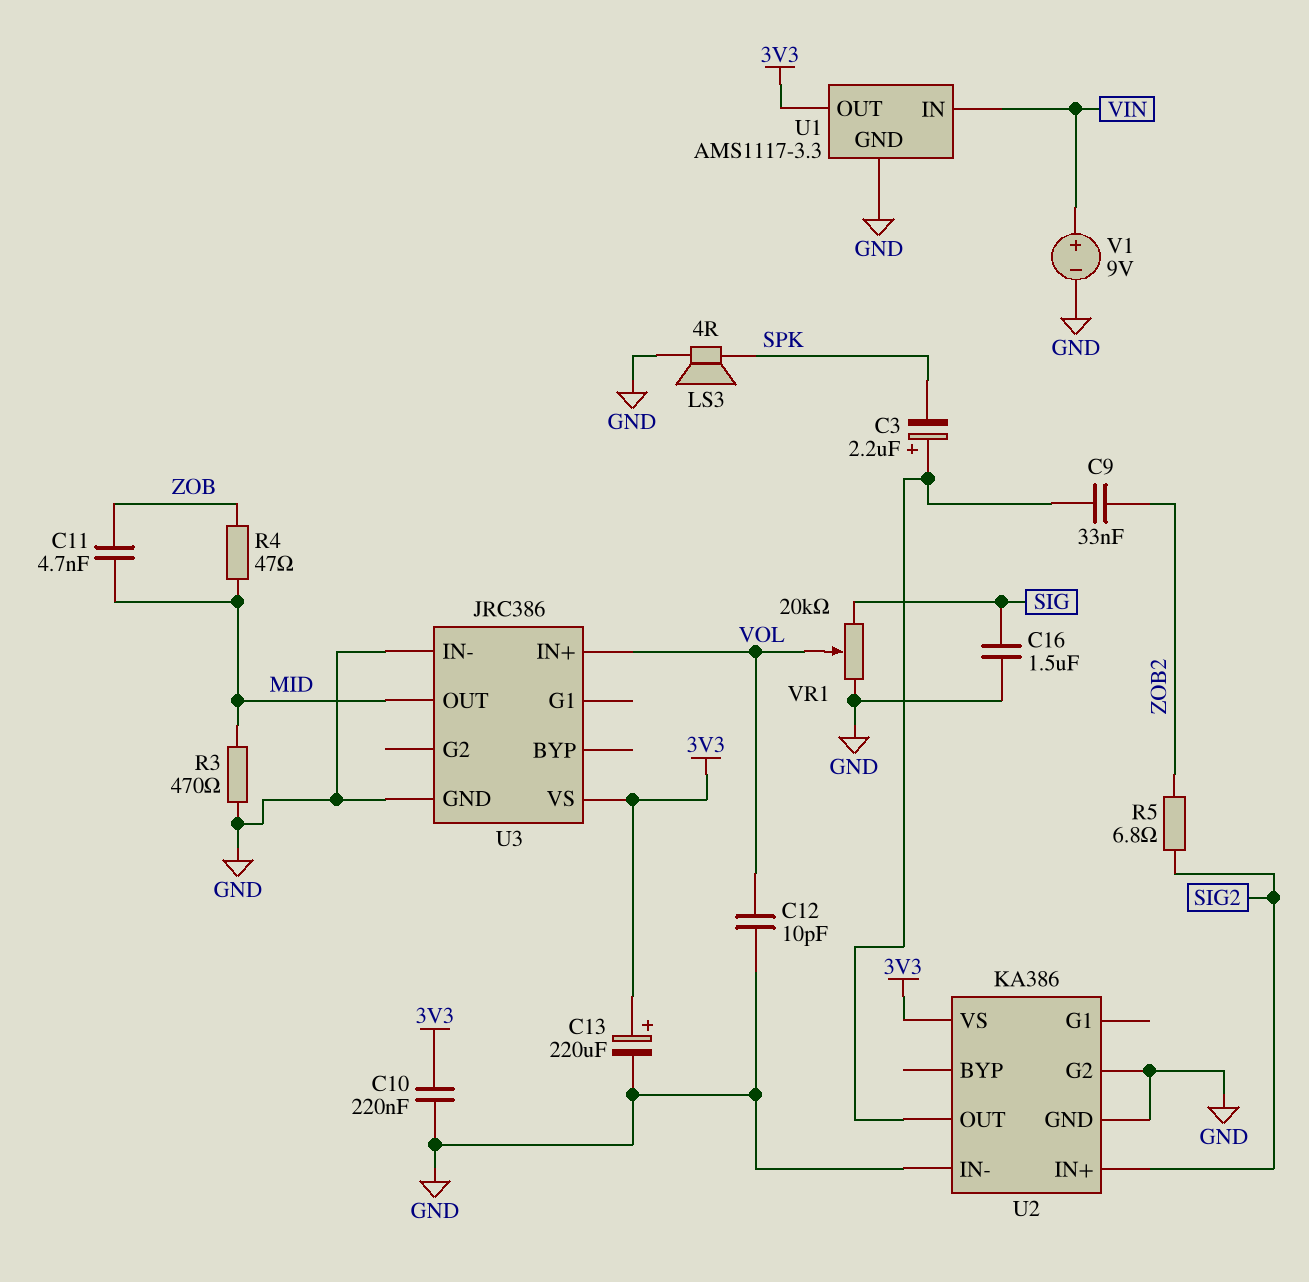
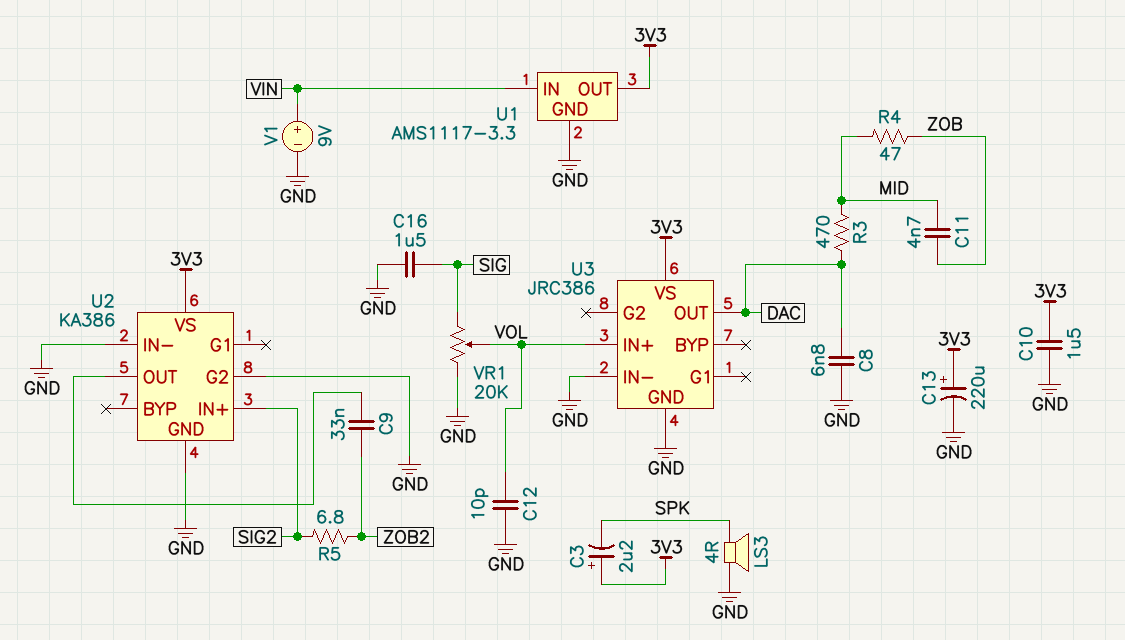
C3: 2.2uF (plus U2/OUT, minus SPK) -> 2.2uF (plus 3V3, minus SPK)
C8: none -> 6.8nF (DAC, GND)
C10: 220nF (3V3, GND) -> 1.5uF (3V3, GND)
R3: 470 (GND, MID) -> 470 (DAC, MID)
U3 pin OUT: MID -> DAC

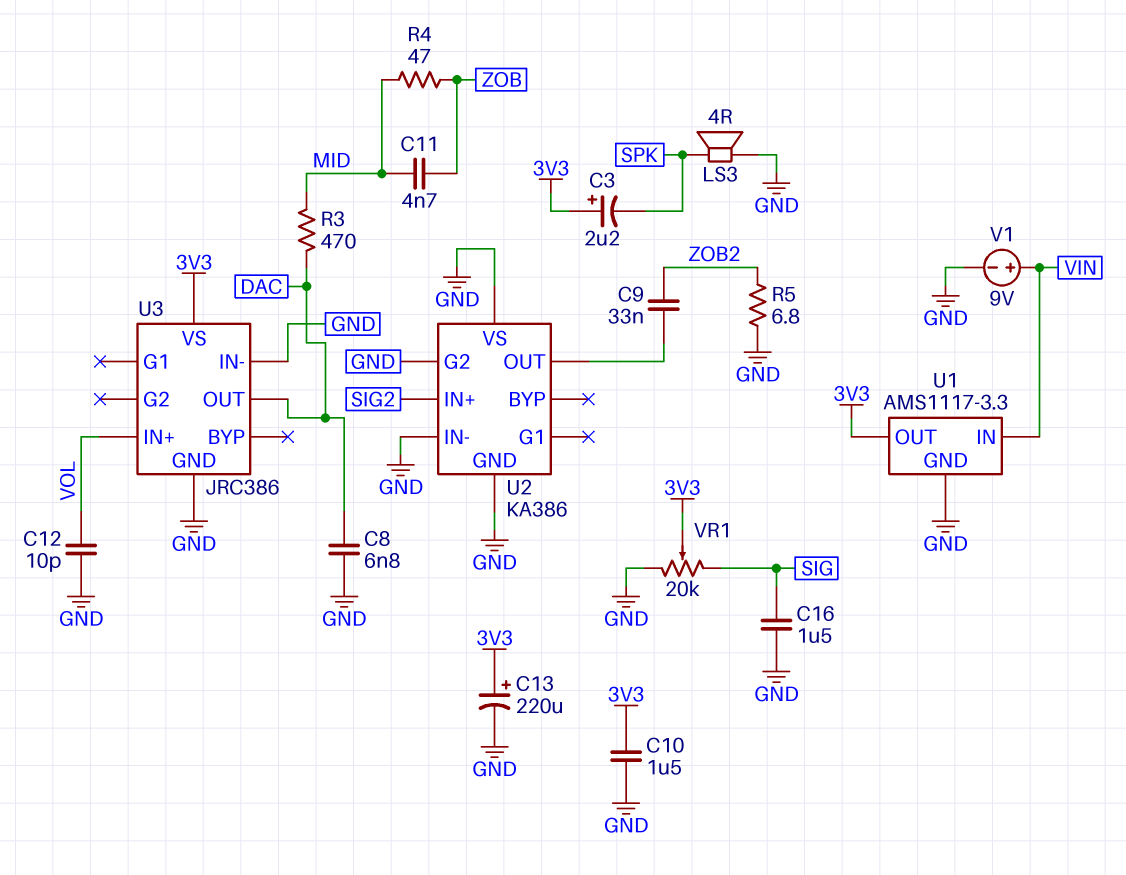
R5: 6.8 (SIG2, ZOB2) -> 6.8 (GND, ZOB2)
U2 pin VS: 3V3 -> GND
VR1: 20k (GND, SIG, wiper VOL) -> 20k (GND, SIG, wiper 3V3)

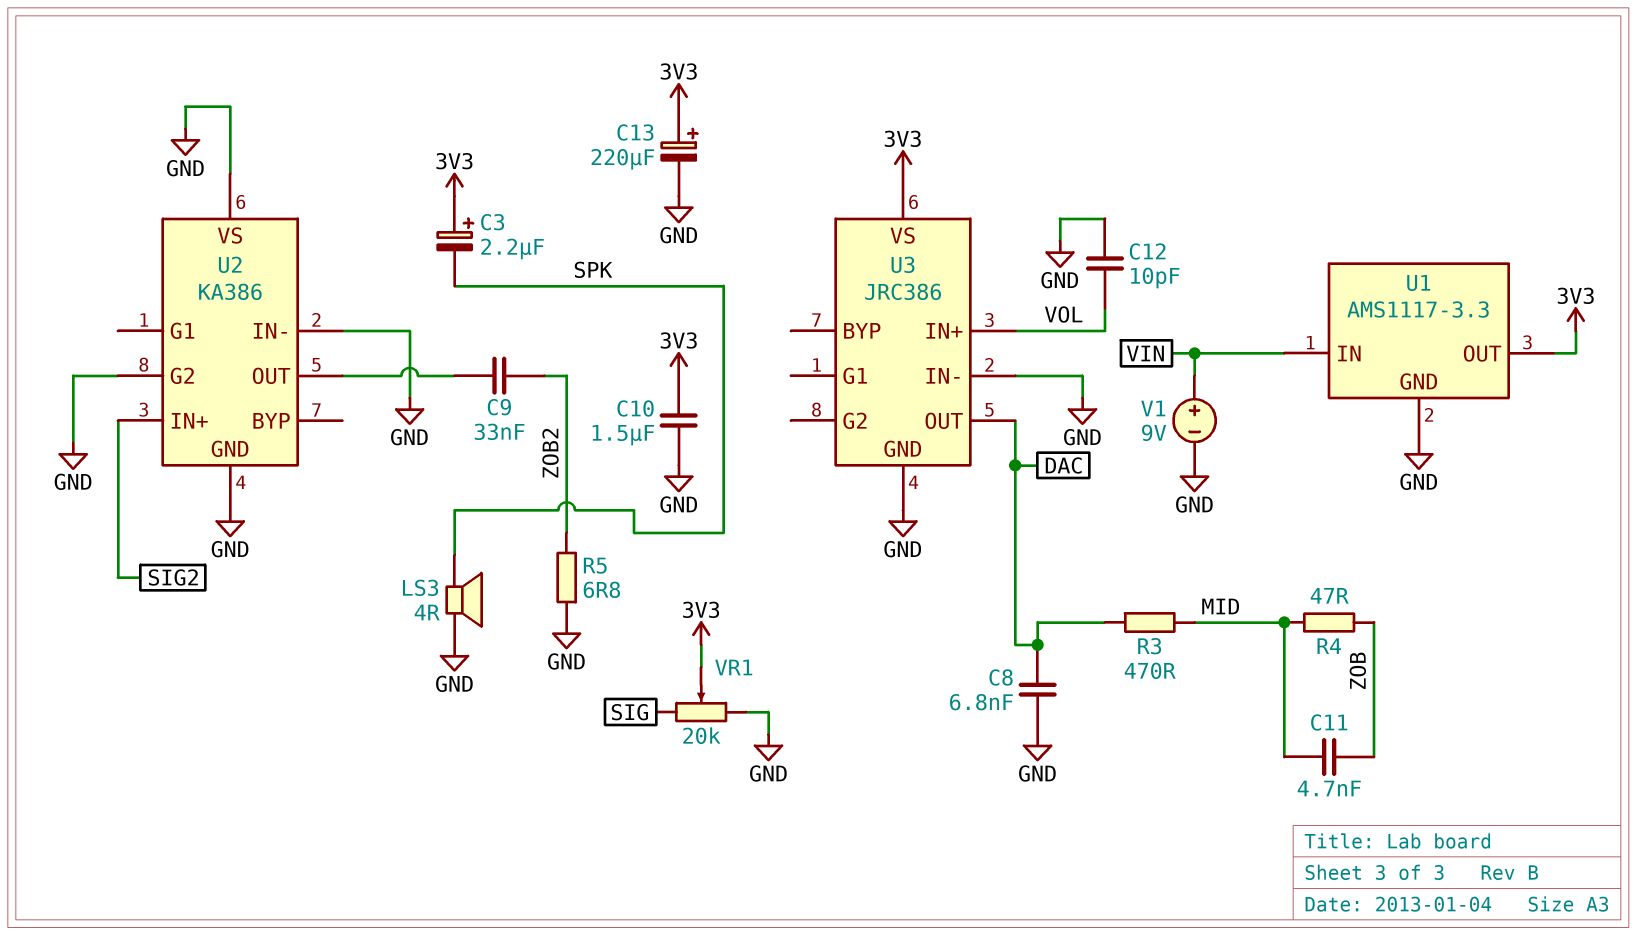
C16: 1.5uF (GND, SIG) -> none

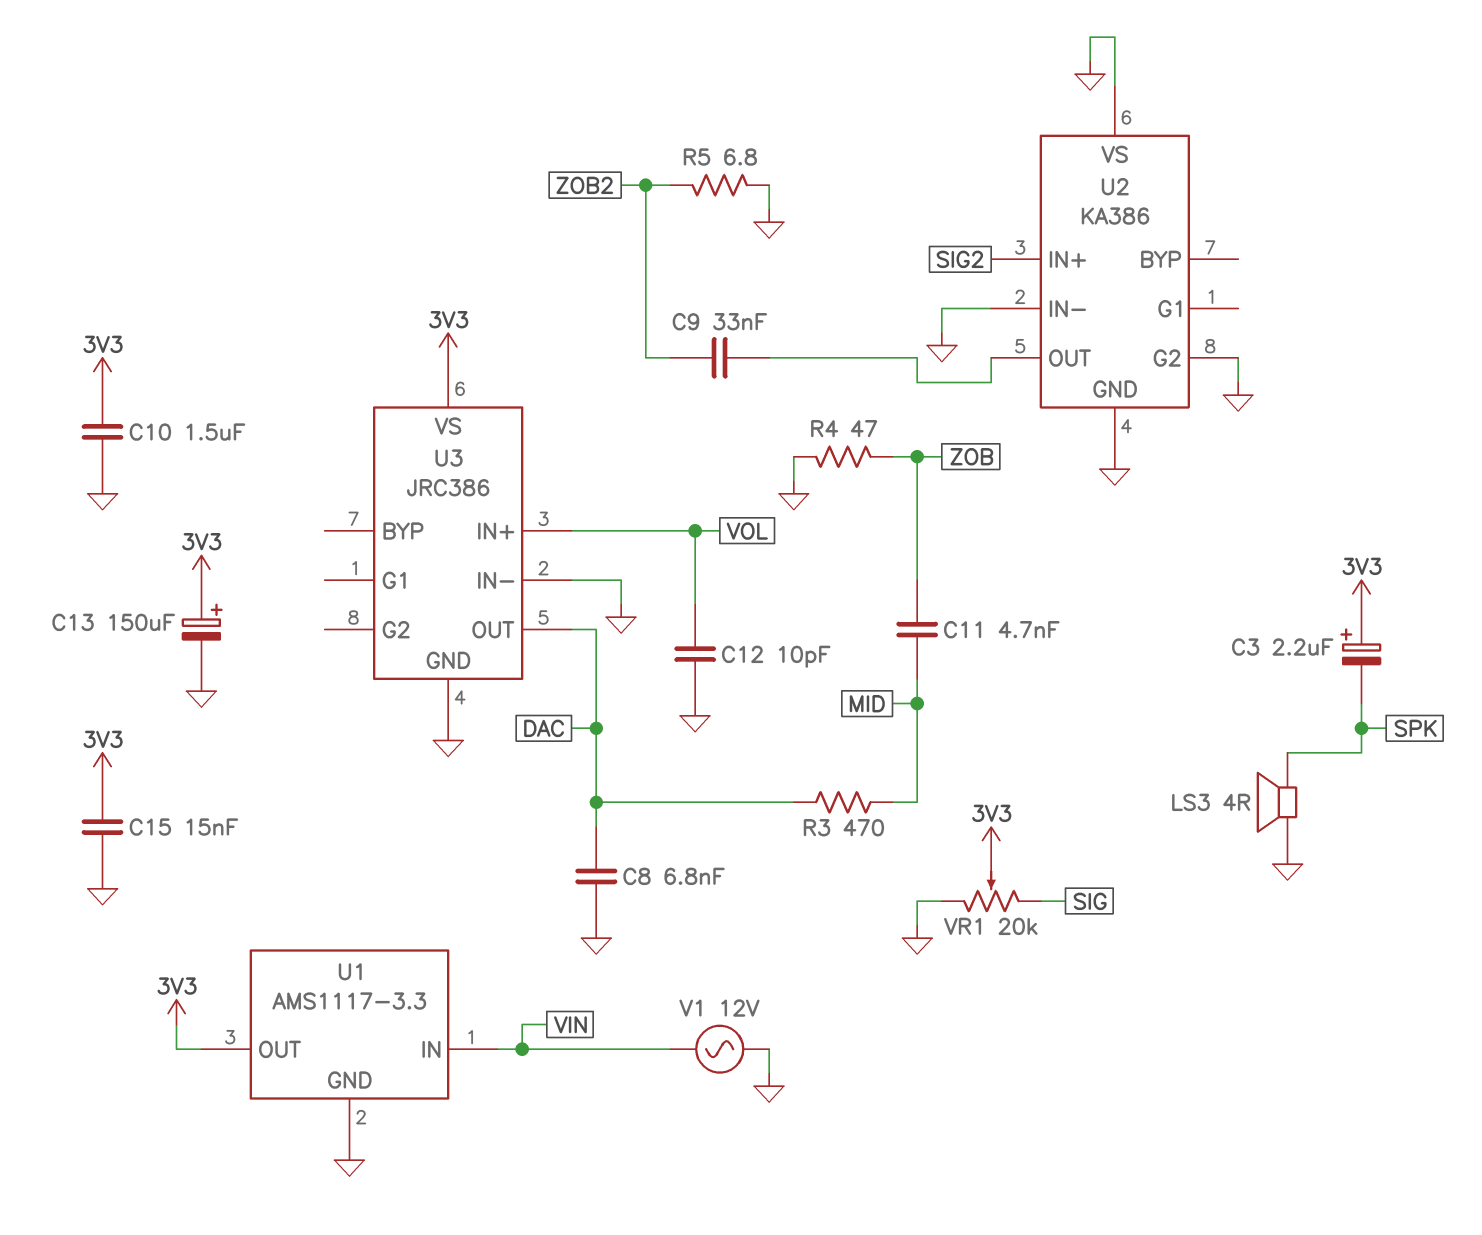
C13: 220uF (plus 3V3, minus GND) -> 150uF (plus 3V3, minus GND)
C15: none -> 15nF (3V3, GND)
R4: 47 (MID, ZOB) -> 47 (GND, ZOB)
V1: 9V (plus VIN, minus GND) -> AC 12V (GND, VIN)

